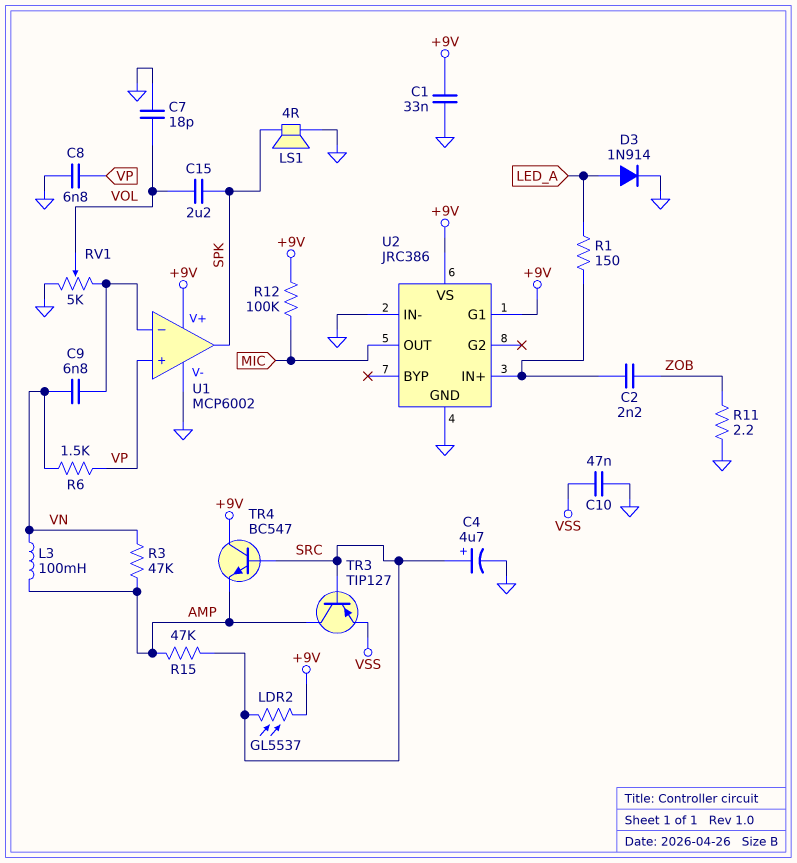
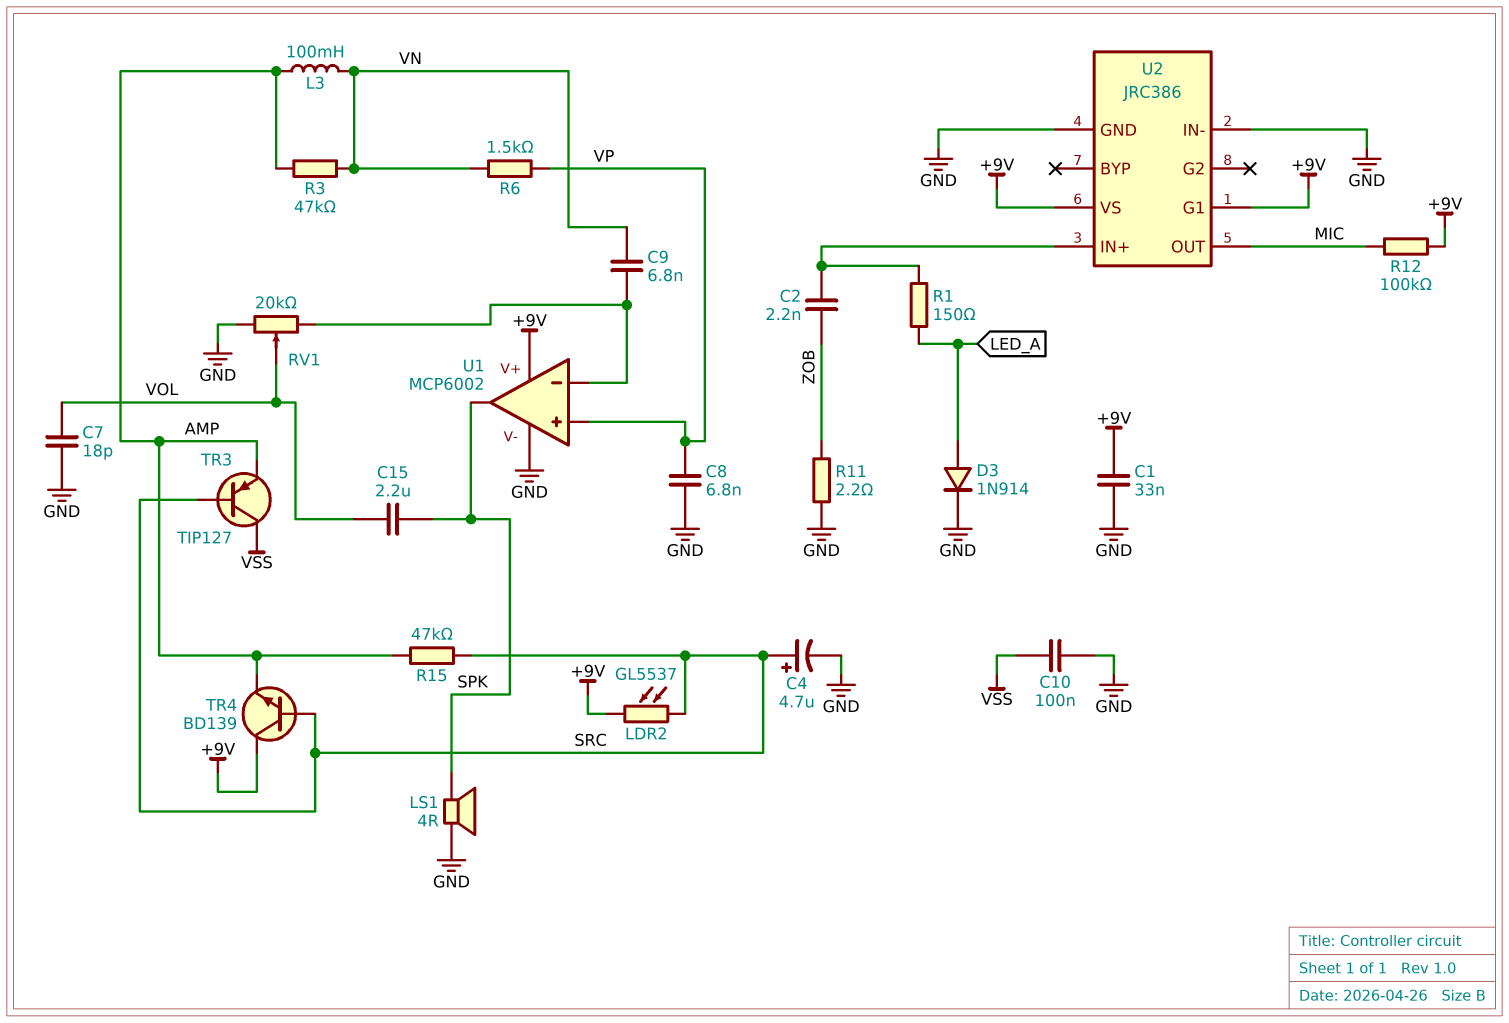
C10: 47nF (GND, VSS) -> 100nF (GND, VSS)
RV1: 5k (GND, U1/in-, wiper VOL) -> 20k (GND, U1/in-, wiper VOL)
TR3: PNP TIP127 (B SRC, C AMP, E VSS) -> PNP TIP127 (B SRC, C VSS, E AMP)
TR4: NPN BC547 (B SRC, C +9V, E AMP) -> NPN BD139 (B SRC, C +9V, E AMP)

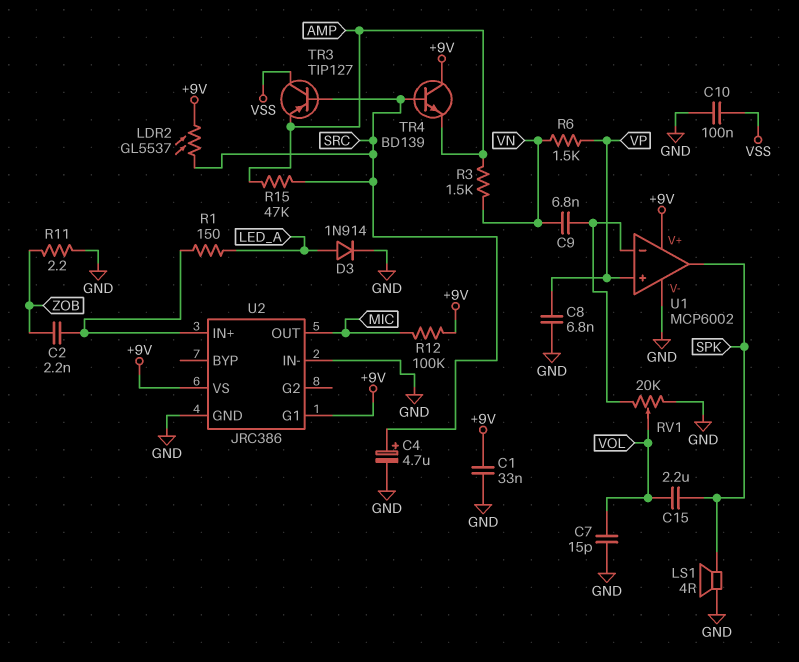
C7: 18pF (GND, VOL) -> 15pF (GND, VOL)
L3: 100mH (AMP, VN) -> none
R3: 47k (AMP, VN) -> 1.5k (AMP, VN)

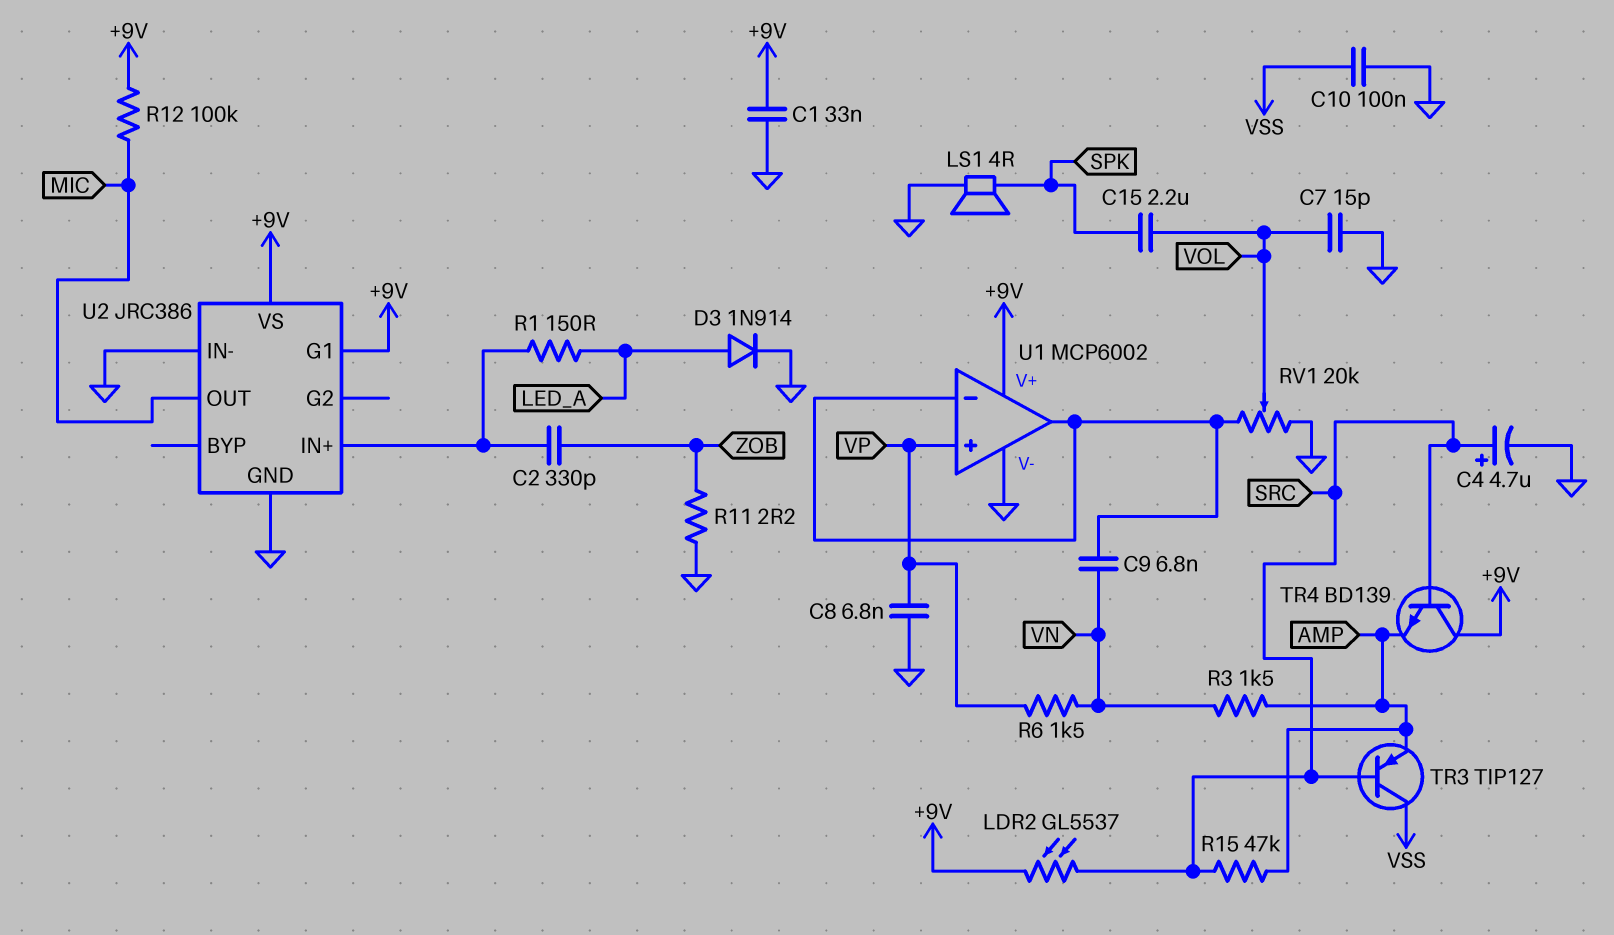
C2: 2.2nF (U2/IN+, ZOB) -> 330pF (U2/IN+, ZOB)
U1 pin out: SPK -> U1/in-

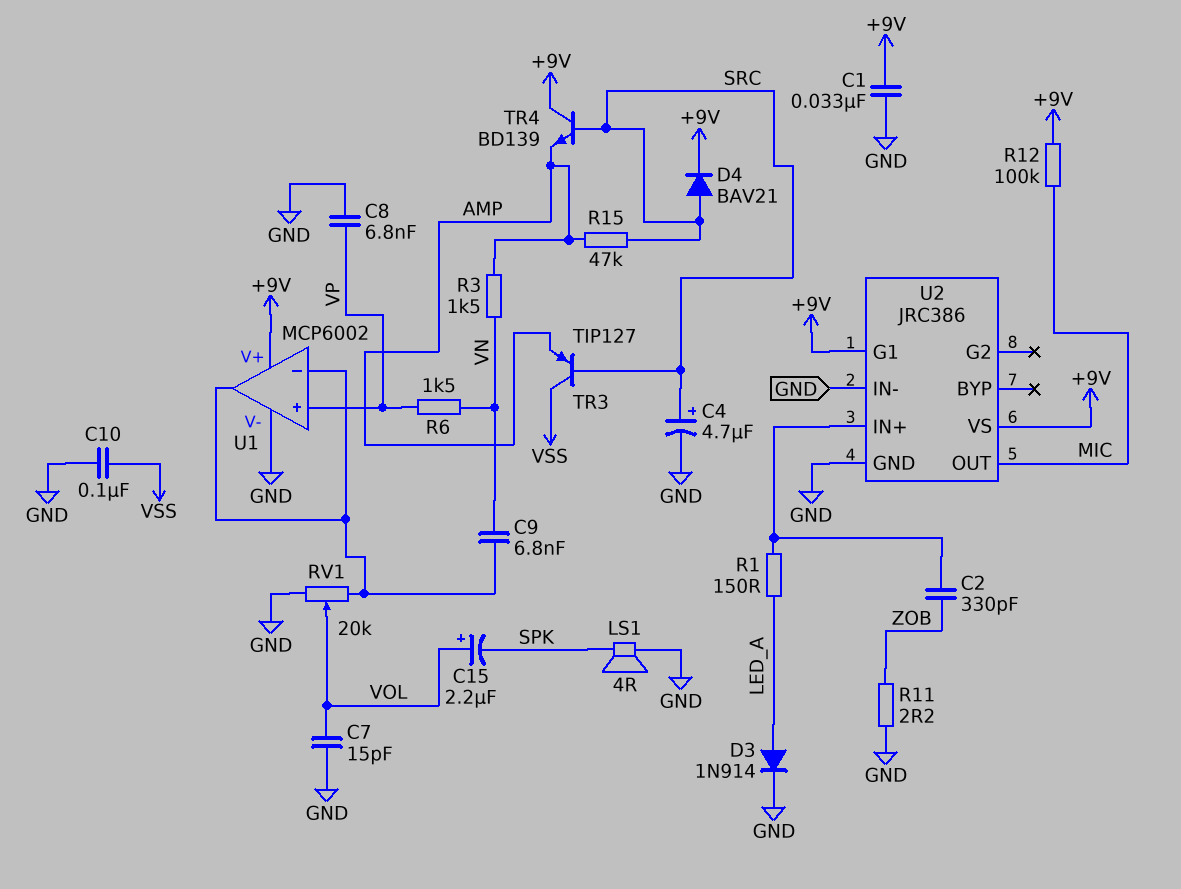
C15: 2.2uF (SPK, VOL) -> 2.2uF (plus VOL, minus SPK)
D4: none -> diode BAV21 (A SRC, K +9V)
LDR2: GL5537 (+9V, SRC) -> none

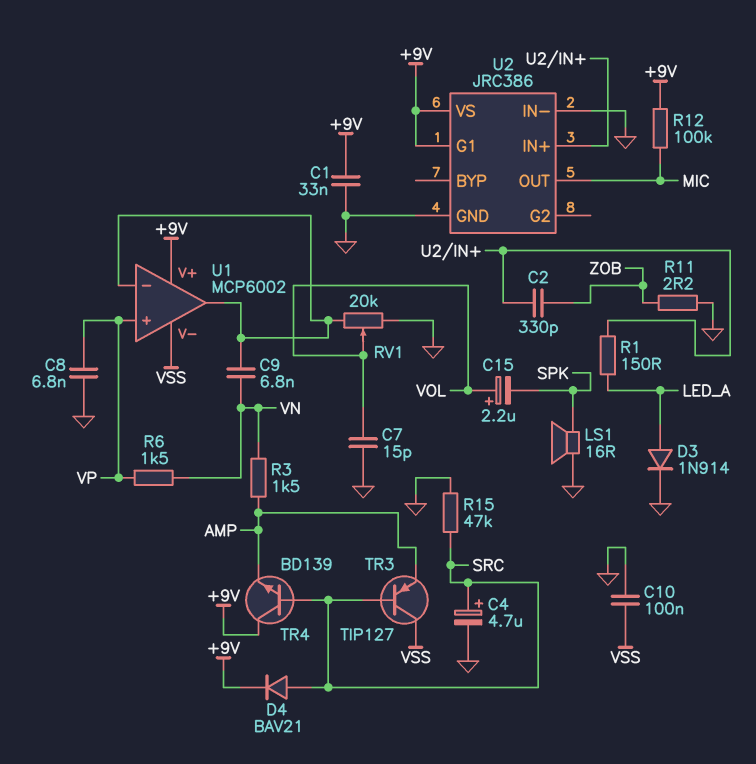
LS1: speaker 4R (GND, SPK) -> speaker 16R (GND, SPK)
R15: 47k (AMP, SRC) -> 47k (GND, SRC)
U1 pin V-: GND -> VSS

